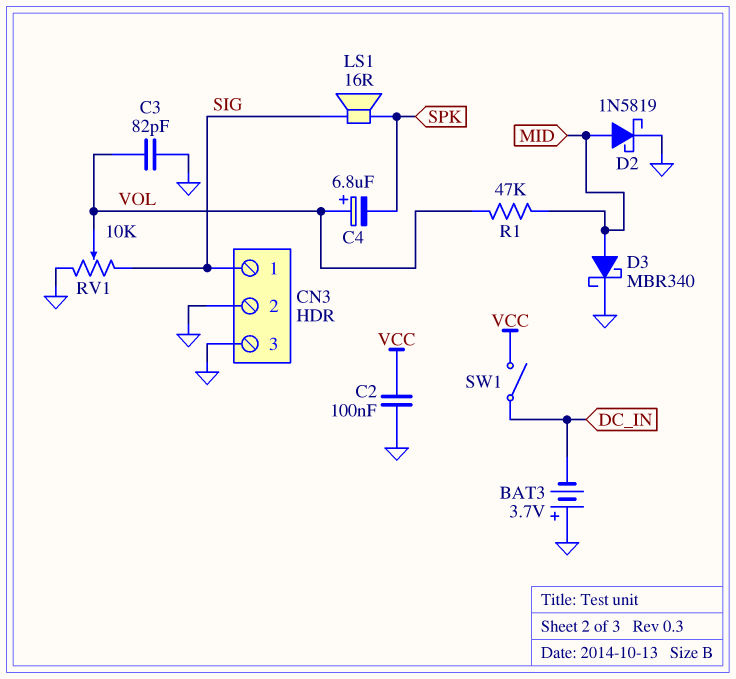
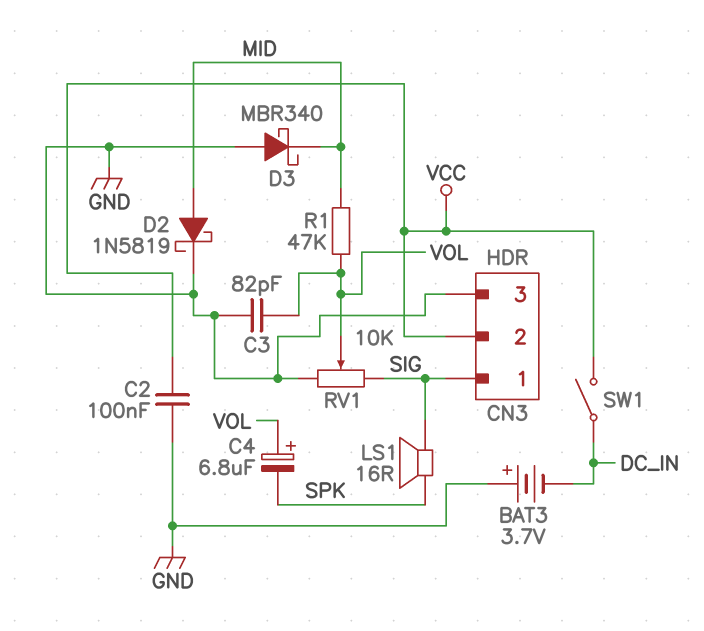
CN3 pin 2: GND -> VCC
D3: schottky MBR340 (A MID, K GND) -> schottky MBR340 (A GND, K MID)

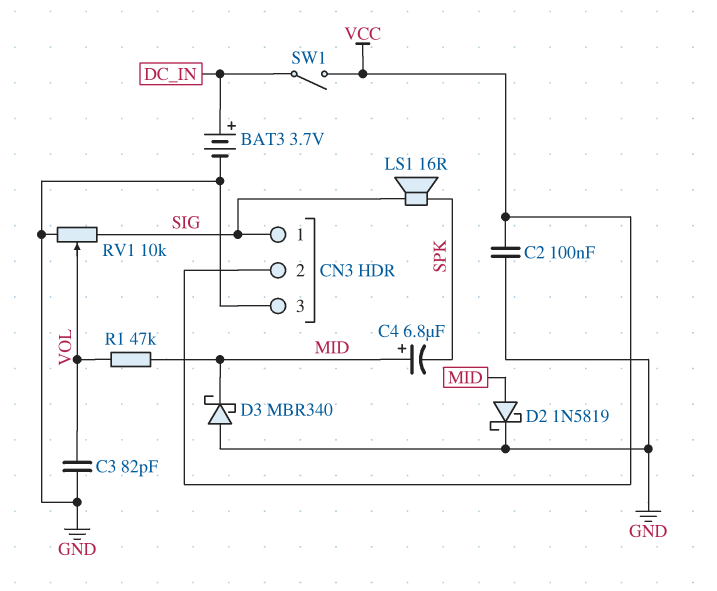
BAT3: 3.7V (plus GND, minus DC_IN) -> 3.7V (plus DC_IN, minus GND)
C4: 6.8uF (plus VOL, minus SPK) -> 6.8uF (plus MID, minus SPK)

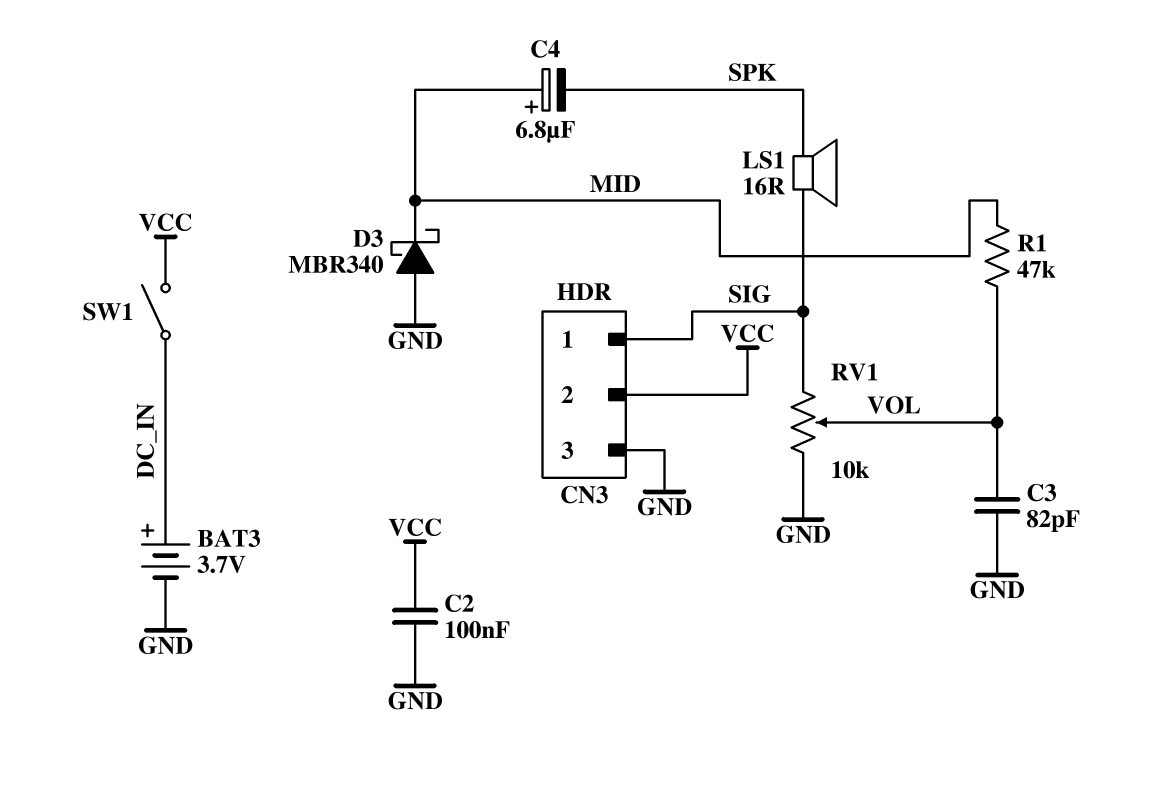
D2: schottky 1N5819 (A MID, K GND) -> none

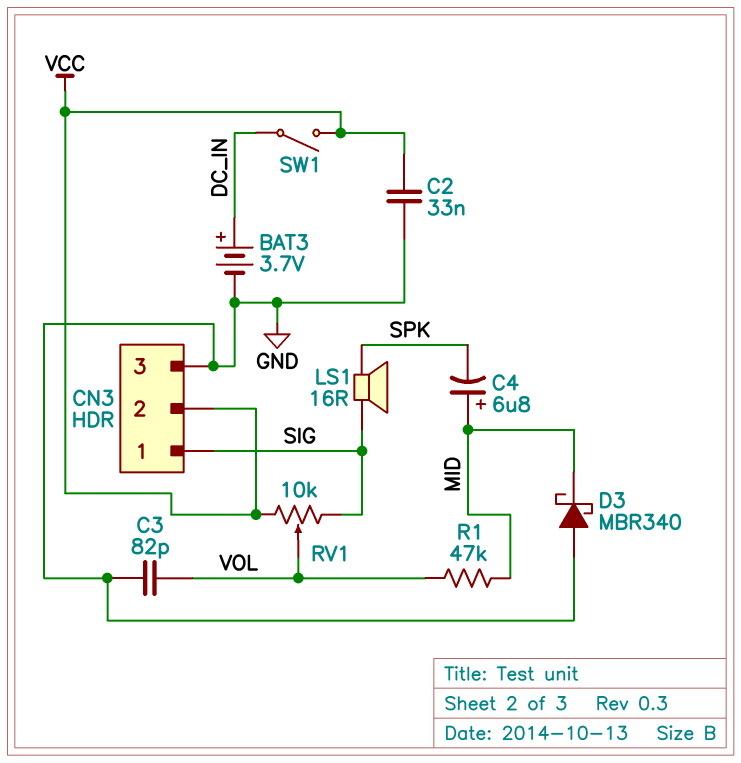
C2: 100nF (GND, VCC) -> 33nF (GND, VCC)
RV1: 10k (GND, SIG, wiper VOL) -> 10k (SIG, VCC, wiper VOL)

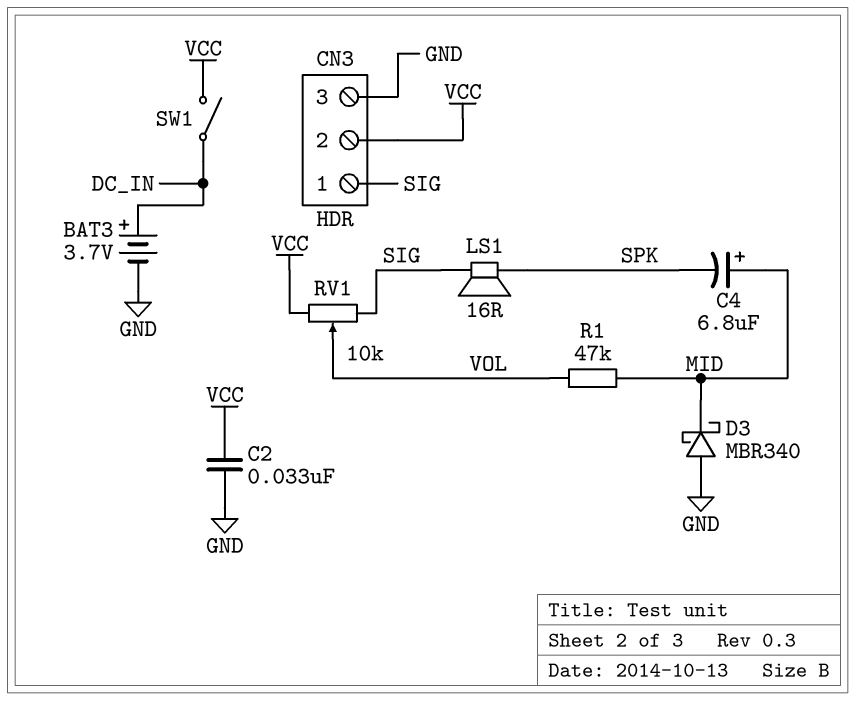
C3: 82pF (GND, VOL) -> none

